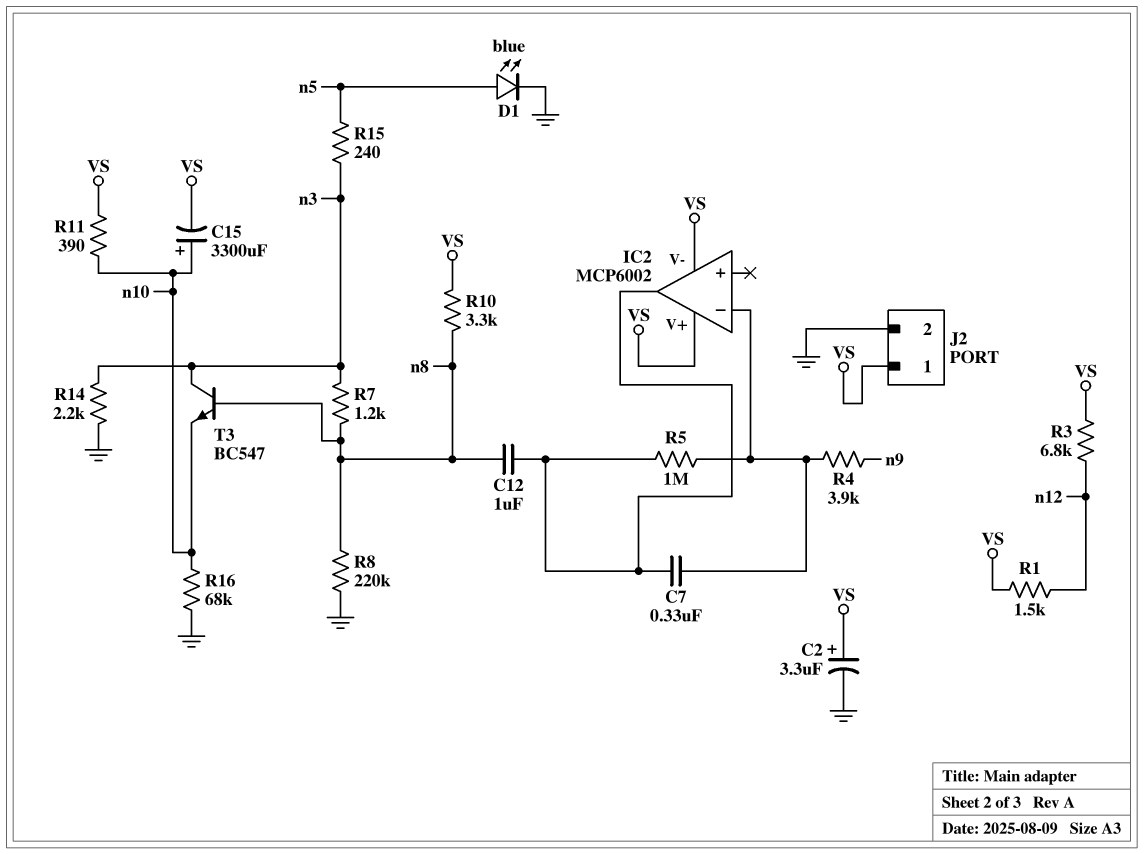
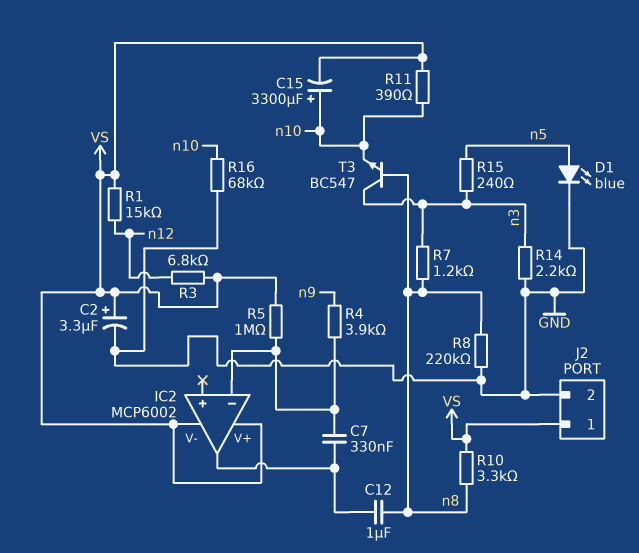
R1: 1.5k (VS, n12) -> 15k (VS, n12)
R5: 1M (IC2/in-, IC2/out) -> 1M (IC2/in-, VS)

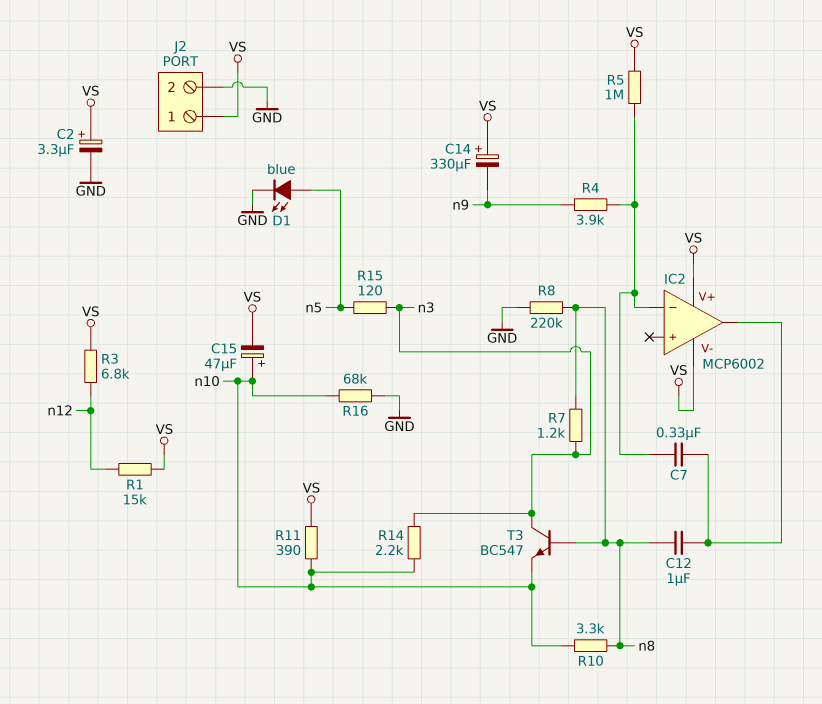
C14: none -> 330uF (plus VS, minus n9)
C15: 3300uF (plus n10, minus VS) -> 47uF (plus n10, minus VS)
R10: 3.3k (VS, n8) -> 3.3k (n8, n10)
R14: 2.2k (GND, n3) -> 2.2k (n3, n10)
R15: 240 (n3, n5) -> 120 (n3, n5)

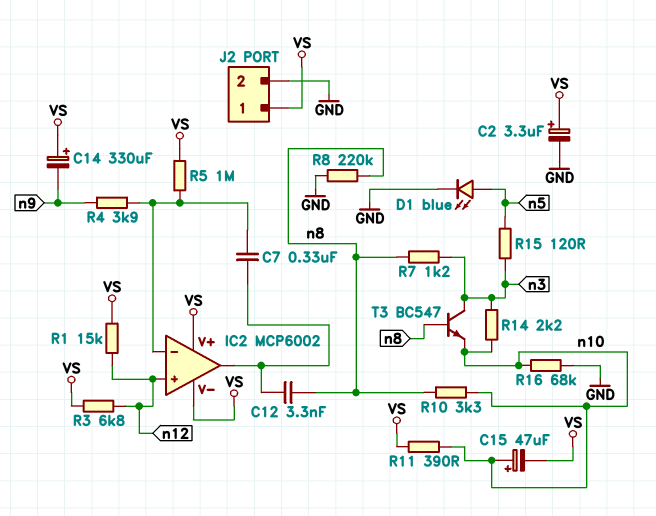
C12: 1uF (IC2/out, n8) -> 3.3nF (IC2/out, n8)
IC2 pin in+: none -> n12

